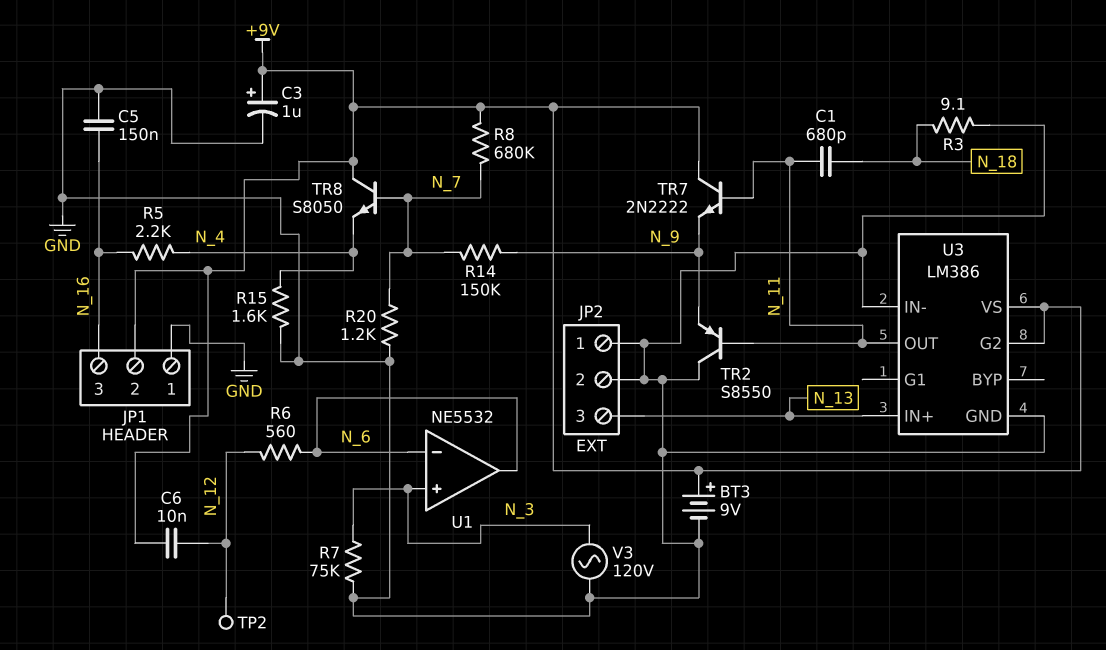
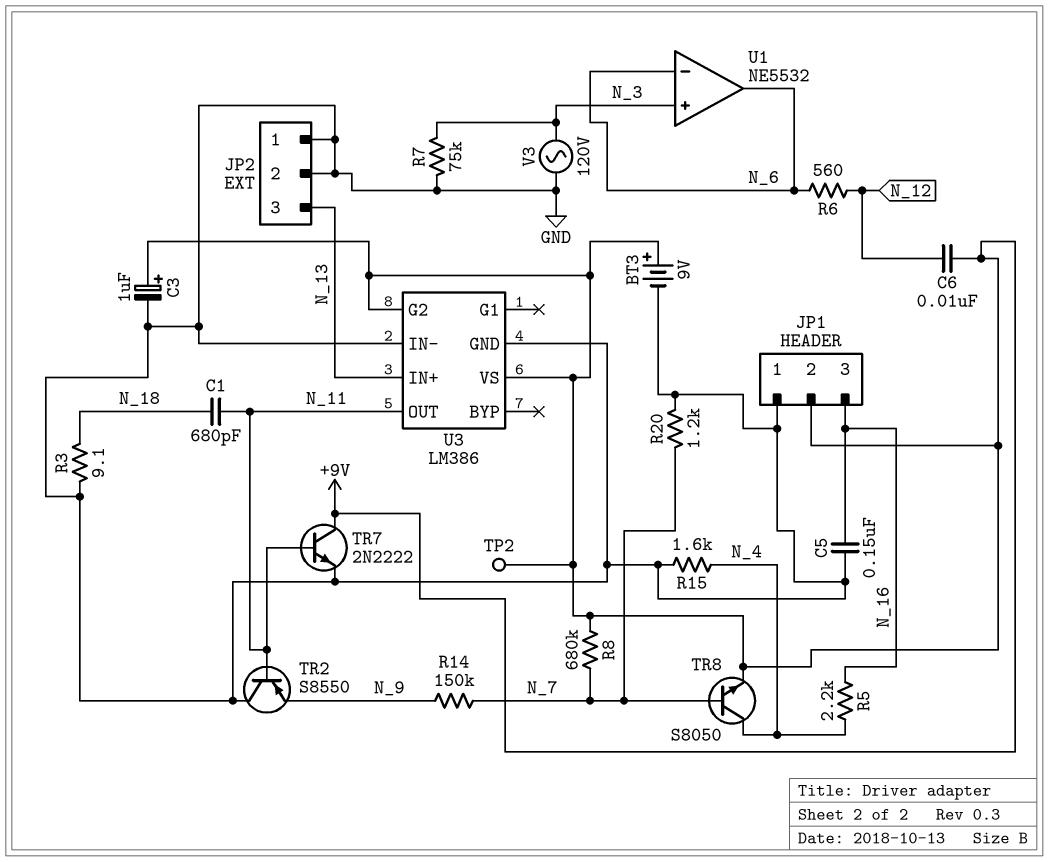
TP2: test point (N_12) -> test point (+9V)
TR7: NPN 2N2222 (B N_11, C +9V, E N_9) -> NPN 2N2222 (B N_11, C +9V, E GND)
TR8: NPN S8050 (B N_7, C +9V, E N_4) -> NPN S8050 (B N_7, C N_4, E +9V)

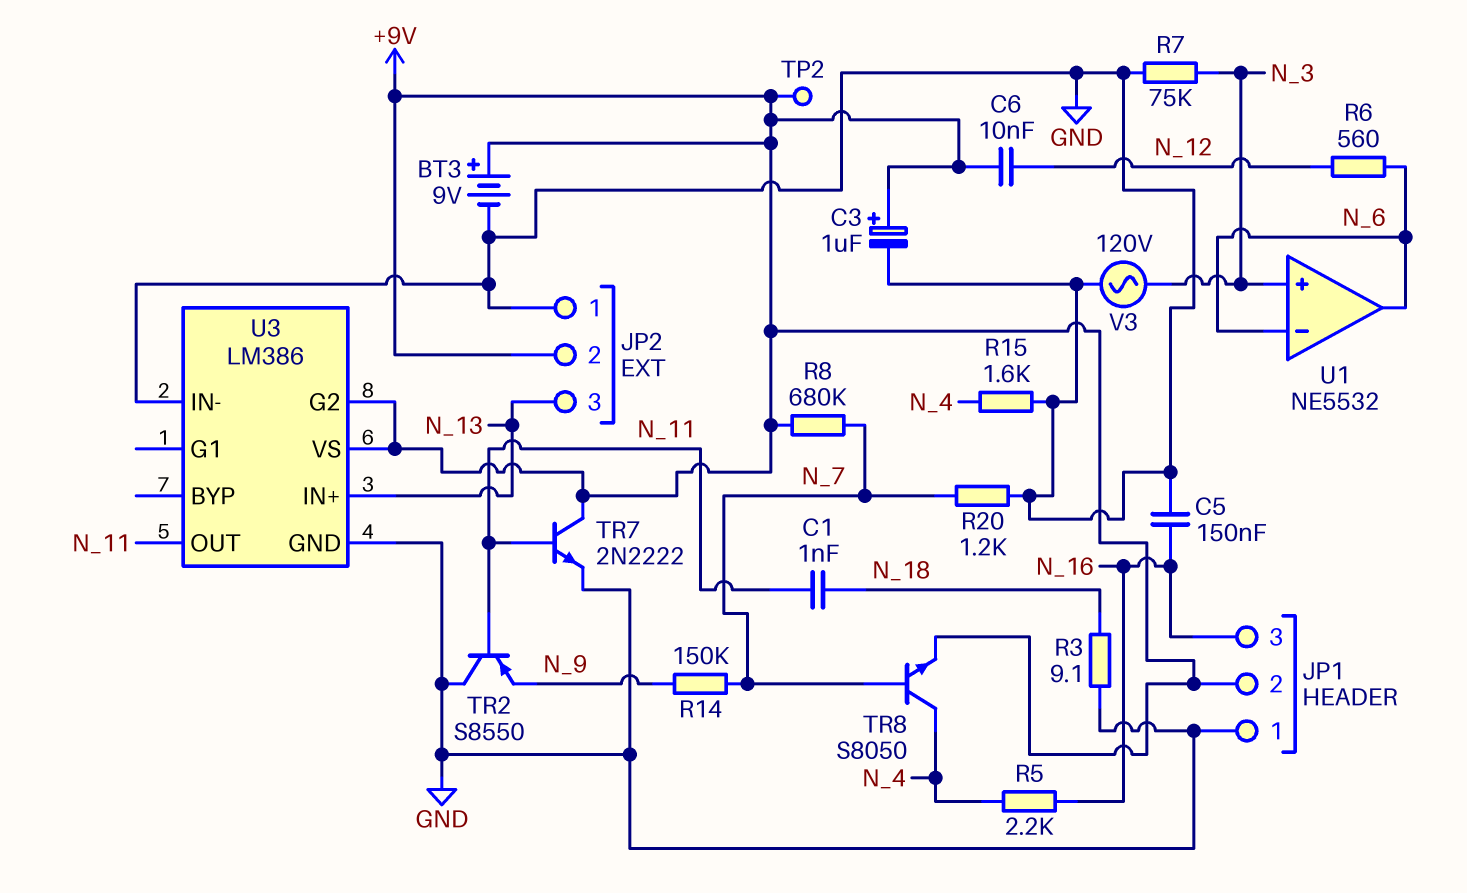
C1: 680pF (N_11, N_18) -> 1nF (N_11, N_18)
JP2 pin 2: GND -> +9V

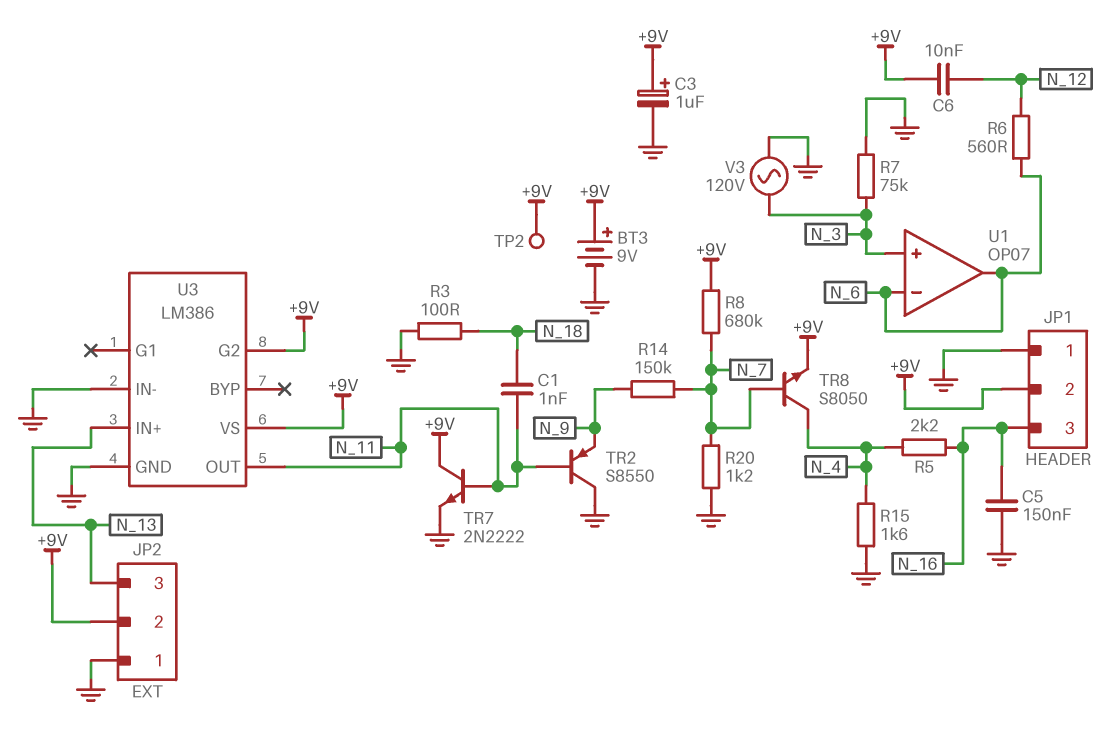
R3: 9.1 (GND, N_18) -> 100 (GND, N_18)
U1: NE5532 -> OP07

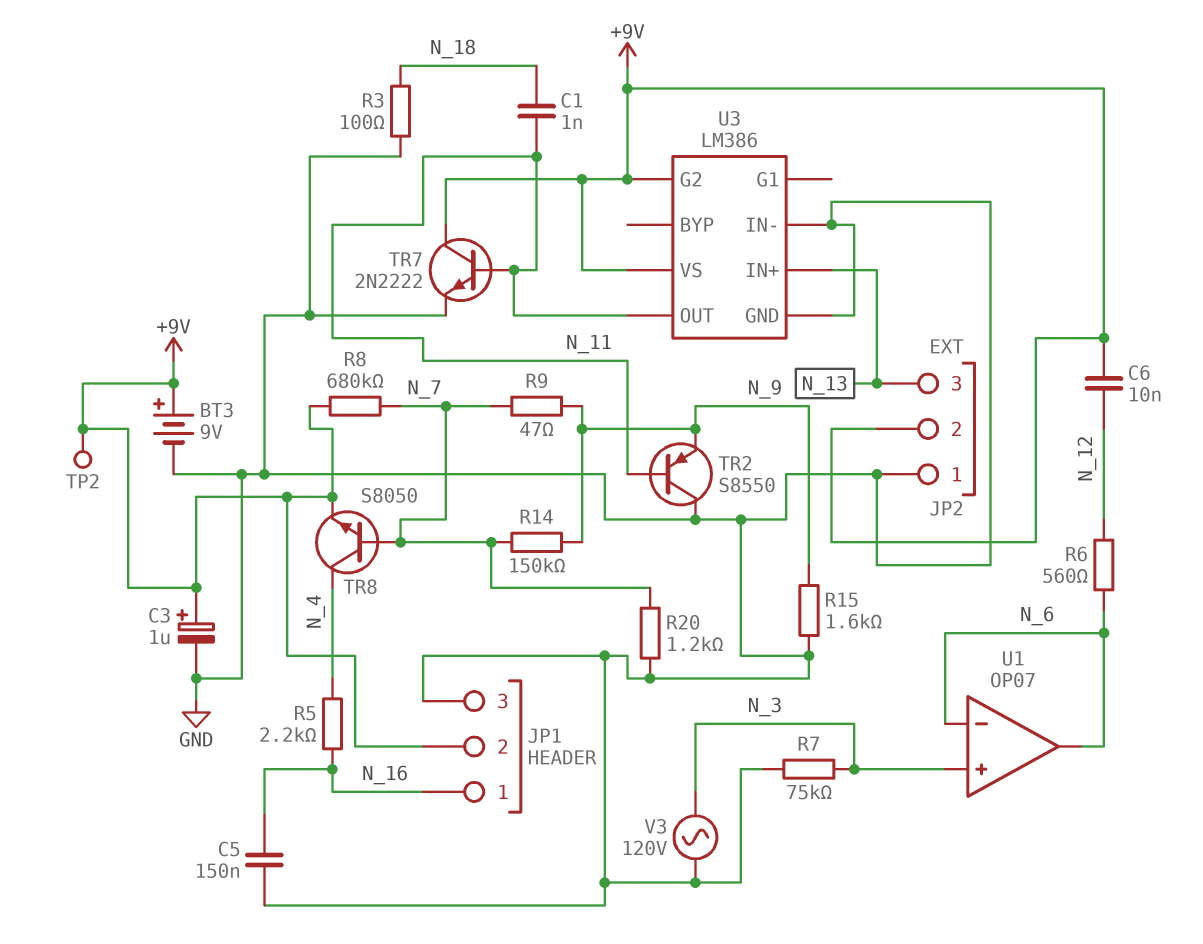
JP1 pin 1: GND -> N_16
JP1 pin 3: N_16 -> GND
R9: none -> 47 (N_7, N_9)
R15: 1.6k (GND, N_4) -> 1.6k (GND, N_9)

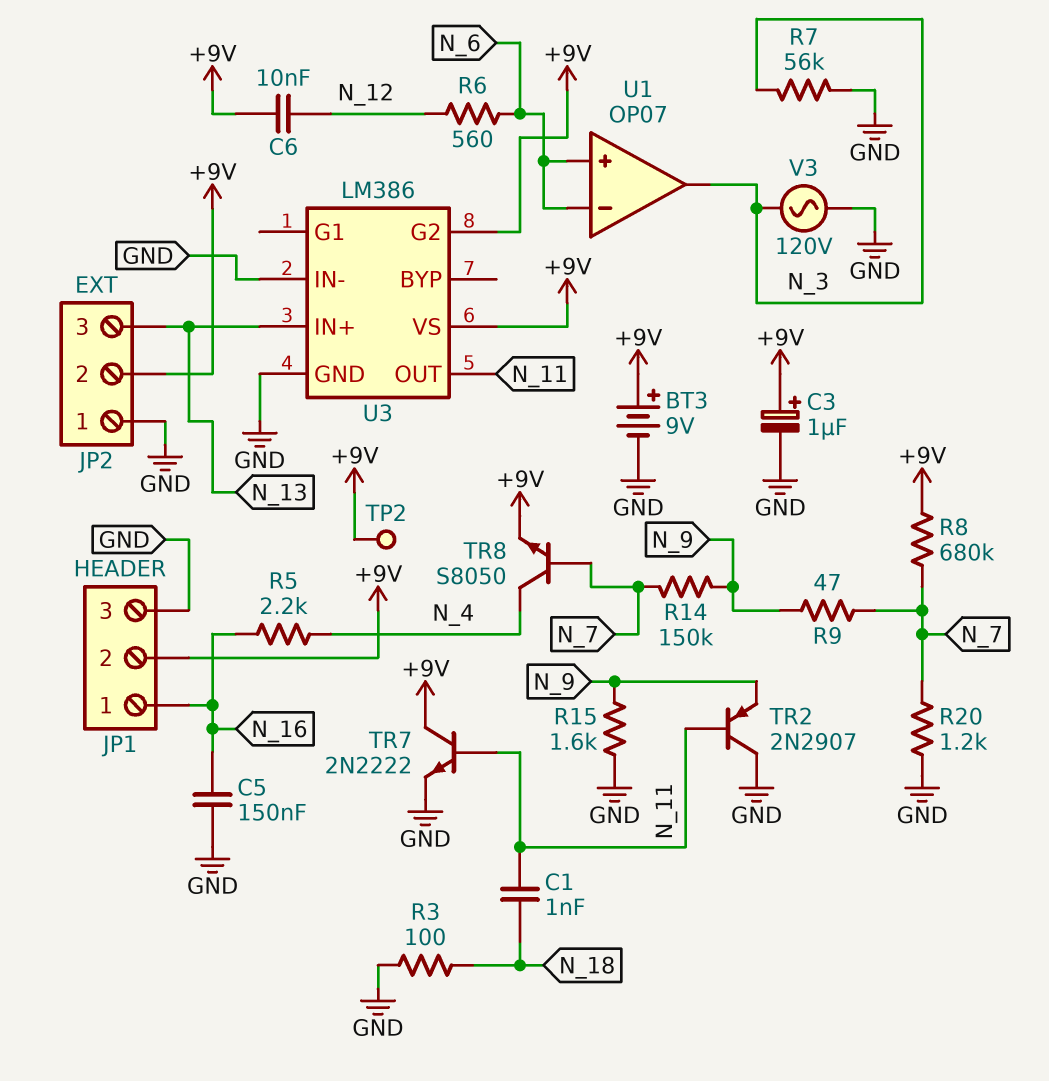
R7: 75k (GND, N_3) -> 56k (GND, N_3)
TR2: PNP S8550 (B N_11, C GND, E N_9) -> PNP 2N2907 (B N_11, C GND, E N_9)
U1 pin in+: N_3 -> N_6
U1 pin out: N_6 -> N_3

